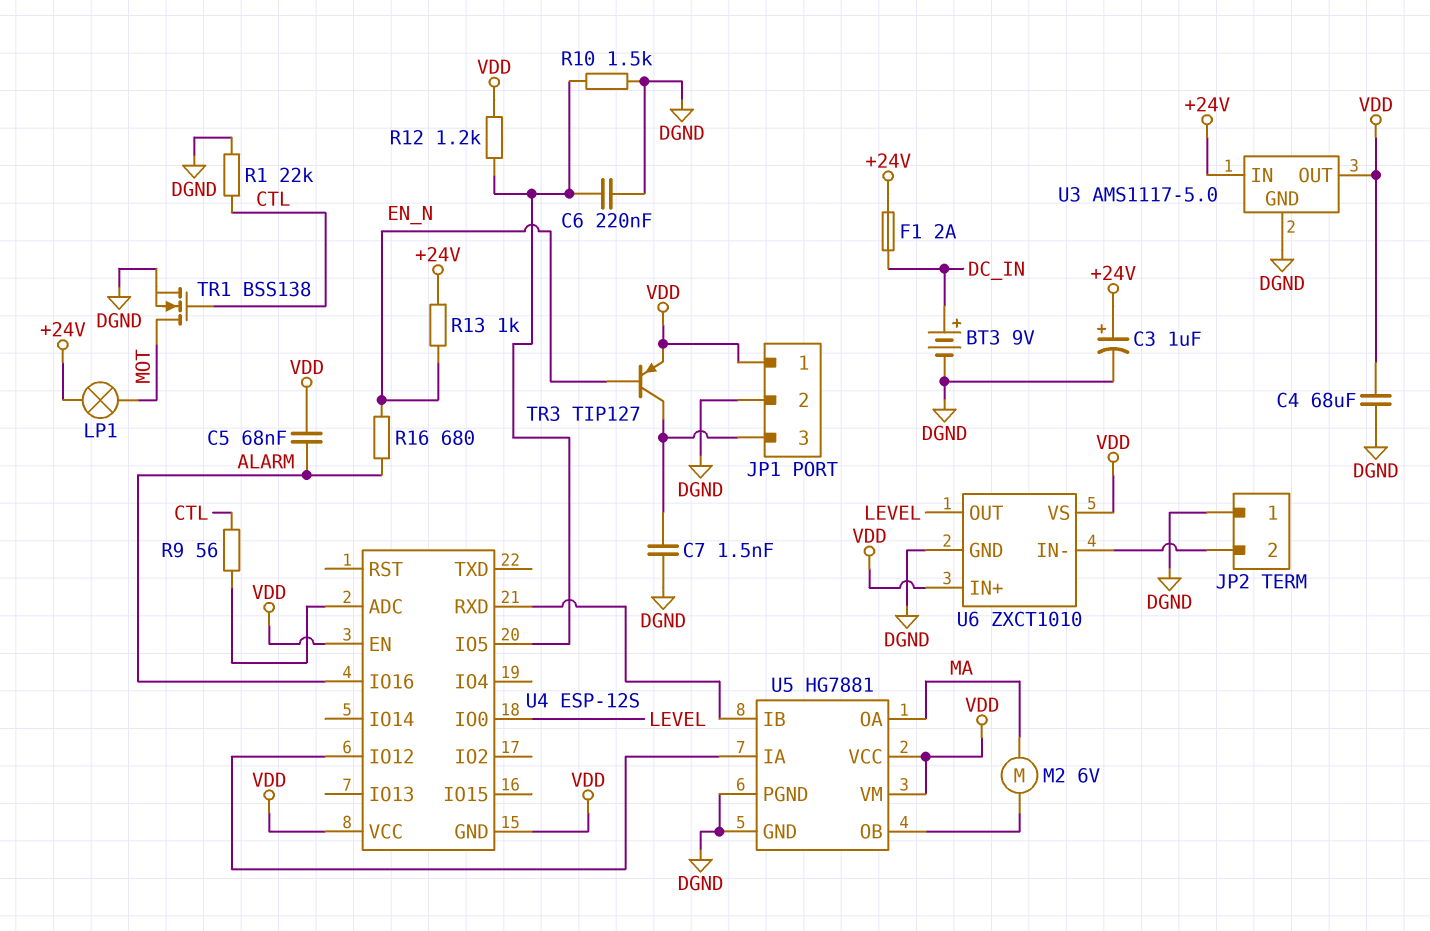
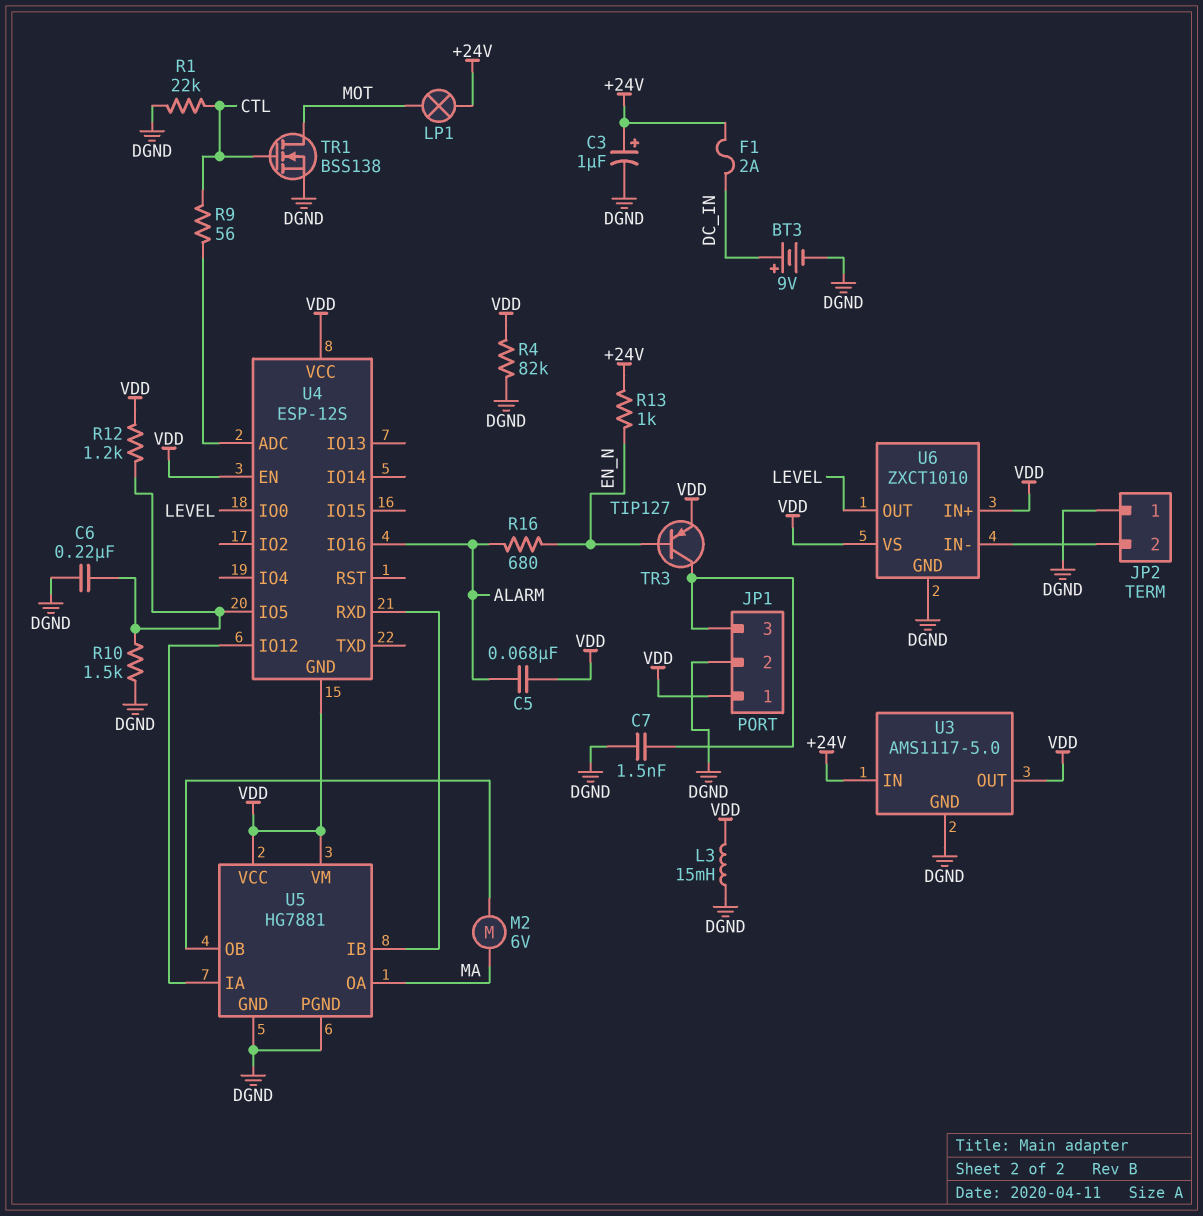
C4: 68uF (DGND, VDD) -> none
L3: none -> 15mH (DGND, VDD)
R4: none -> 82k (DGND, VDD)

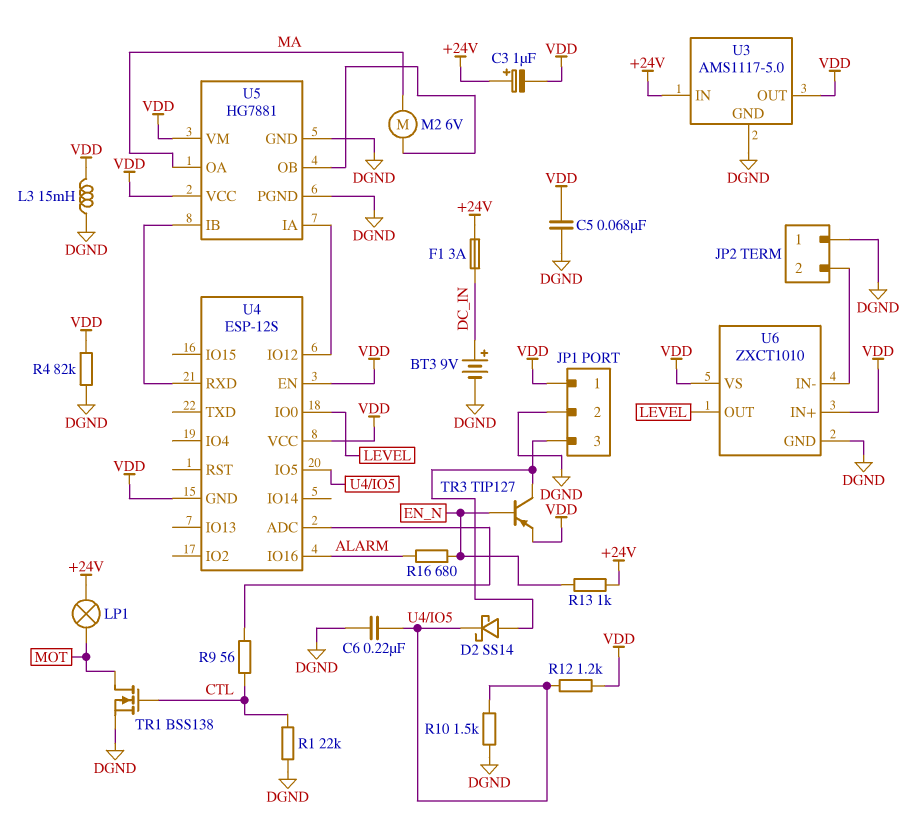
C3: 1uF (plus +24V, minus DGND) -> 1uF (plus +24V, minus VDD)
C5: 68nF (ALARM, VDD) -> 68nF (DGND, VDD)
C7: 1.5nF (DGND, JP1/3) -> none
D2: none -> schottky SS14 (A JP1/3, K U4/IO5)
F1: 2A (+24V, DC_IN) -> 3A (+24V, DC_IN)

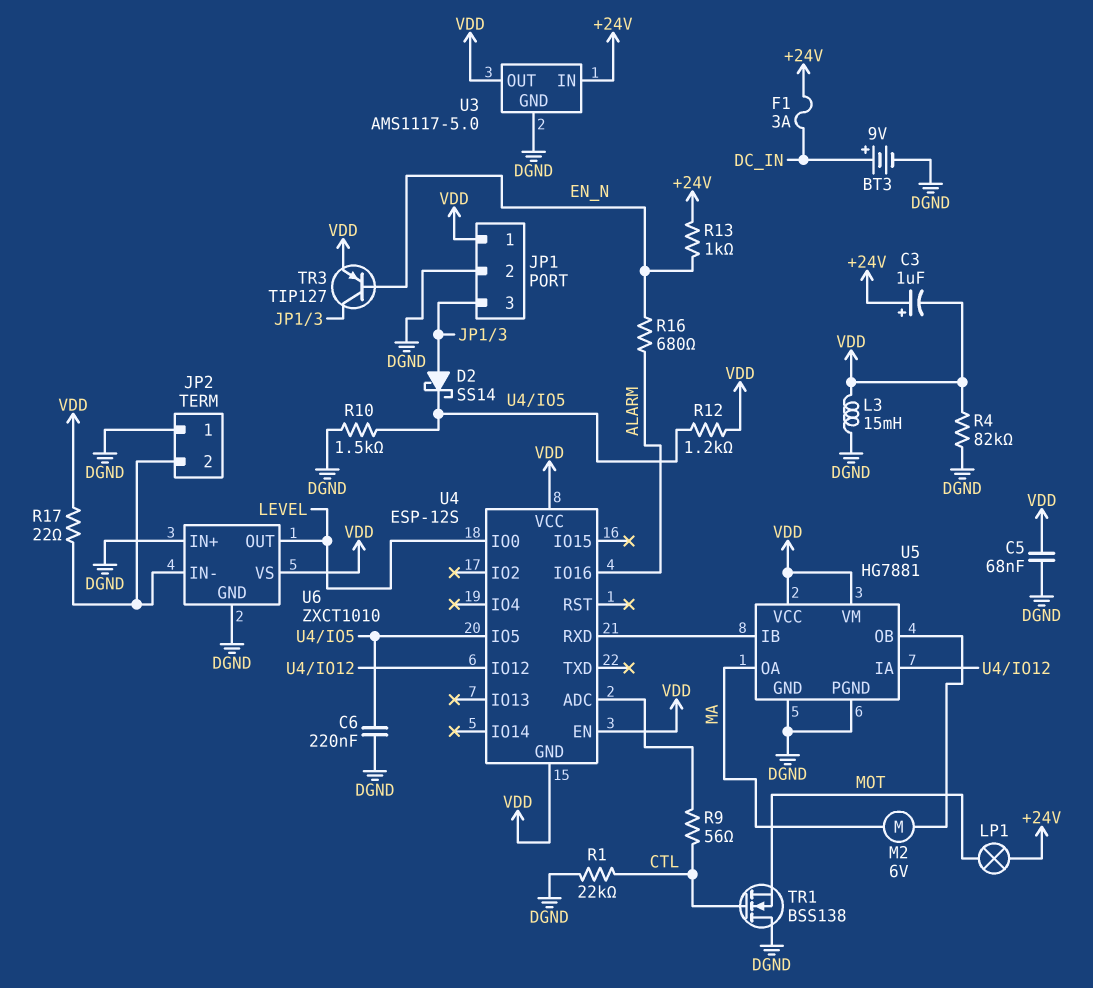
R17: none -> 22 (JP2/2, VDD)
TR1: NMOS BSS138 (G CTL, D MOT, S DGND) -> NMOS BSS138 (G CTL, D DGND, S MOT)
U6 pin IN+: VDD -> DGND

